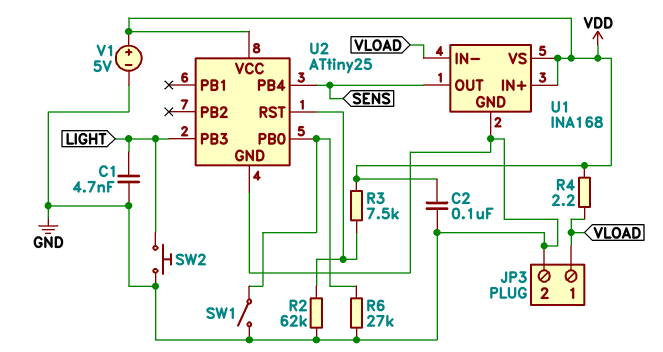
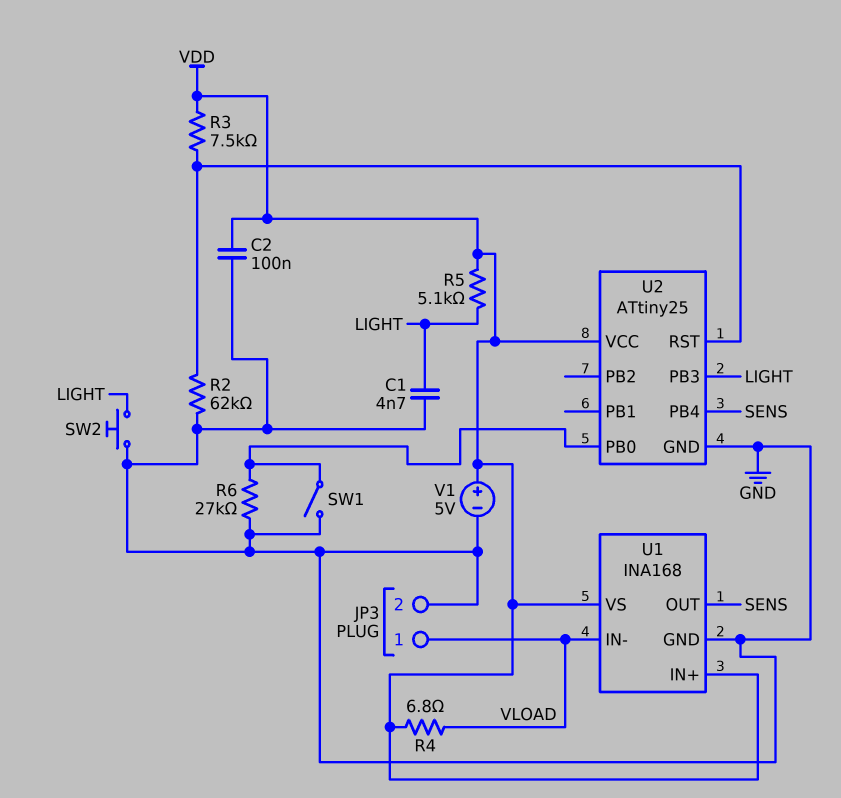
R4: 2.2 (VDD, VLOAD) -> 6.8 (VDD, VLOAD)
R5: none -> 5.1k (LIGHT, VDD)

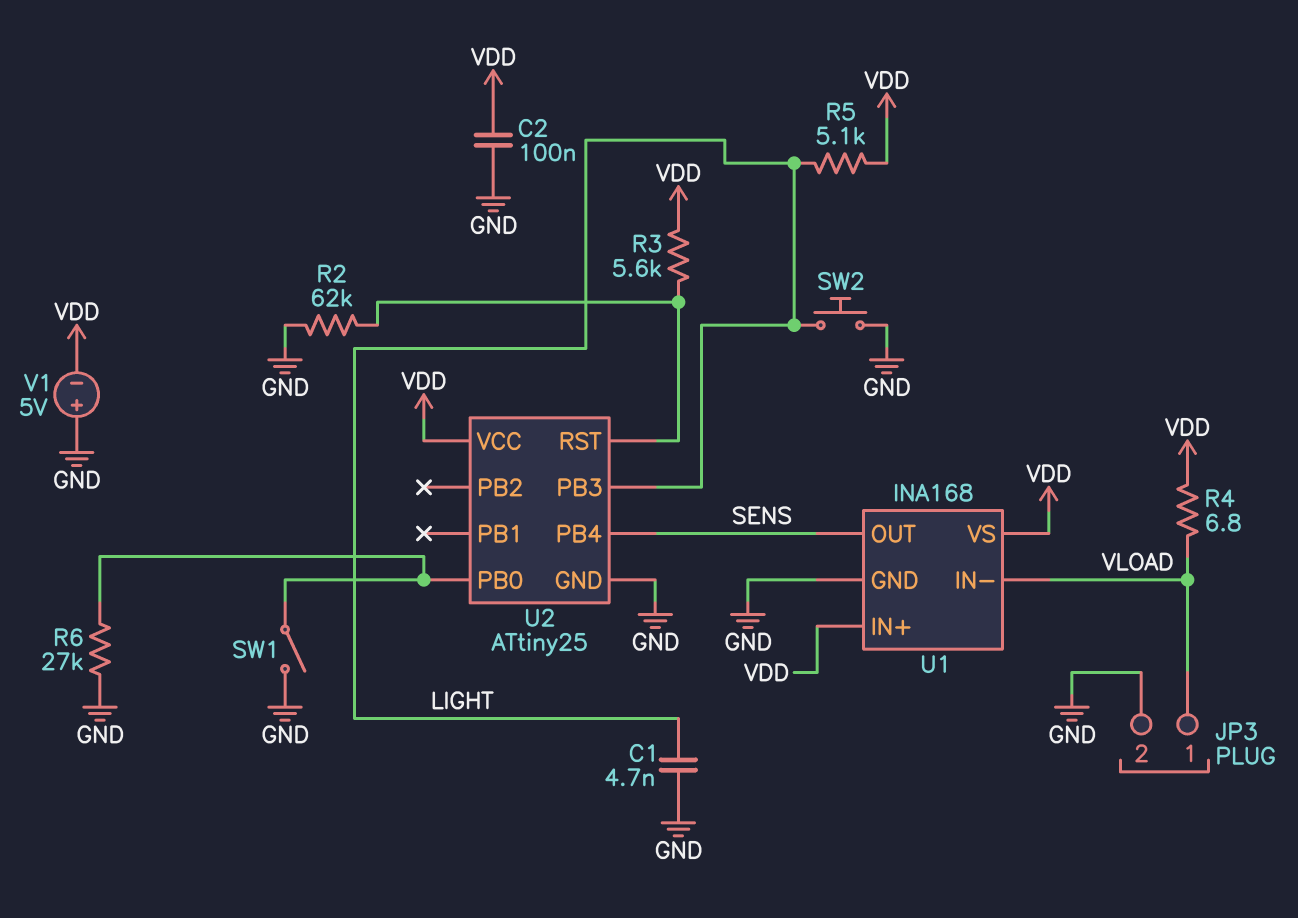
R3: 7.5k (U2/RST, VDD) -> 5.6k (U2/RST, VDD)
V1: 5V (plus VDD, minus GND) -> 5V (plus GND, minus VDD)

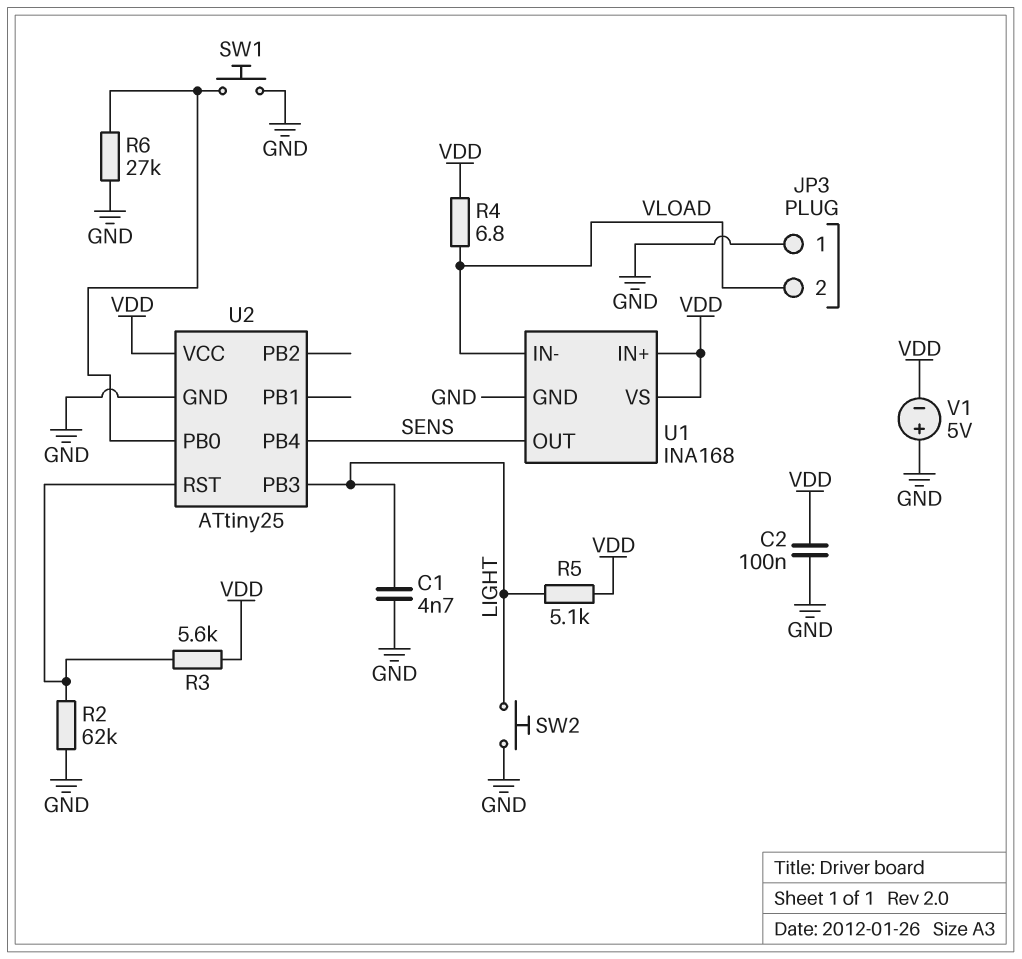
JP3 pin 1: VLOAD -> GND
JP3 pin 2: GND -> VLOAD
SW1: switch (GND, U2/PB0) -> button (GND, U2/PB0)

